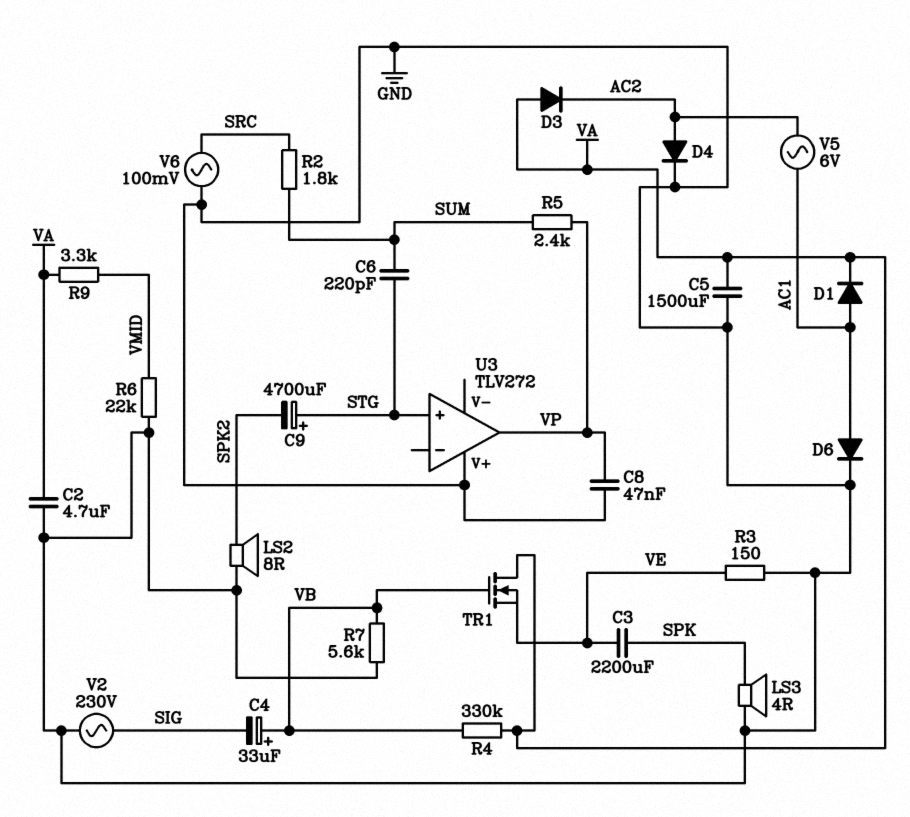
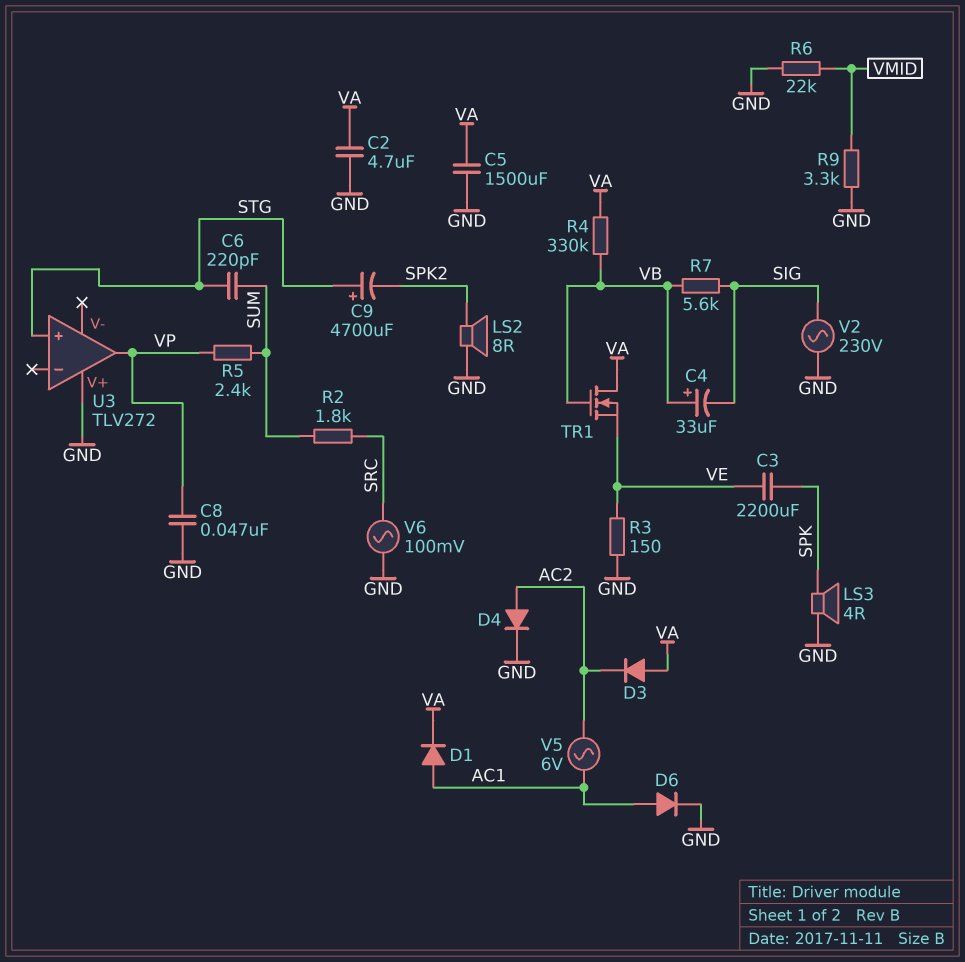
R7: 5.6k (GND, VB) -> 5.6k (SIG, VB)
R9: 3.3k (VA, VMID) -> 3.3k (GND, VMID)

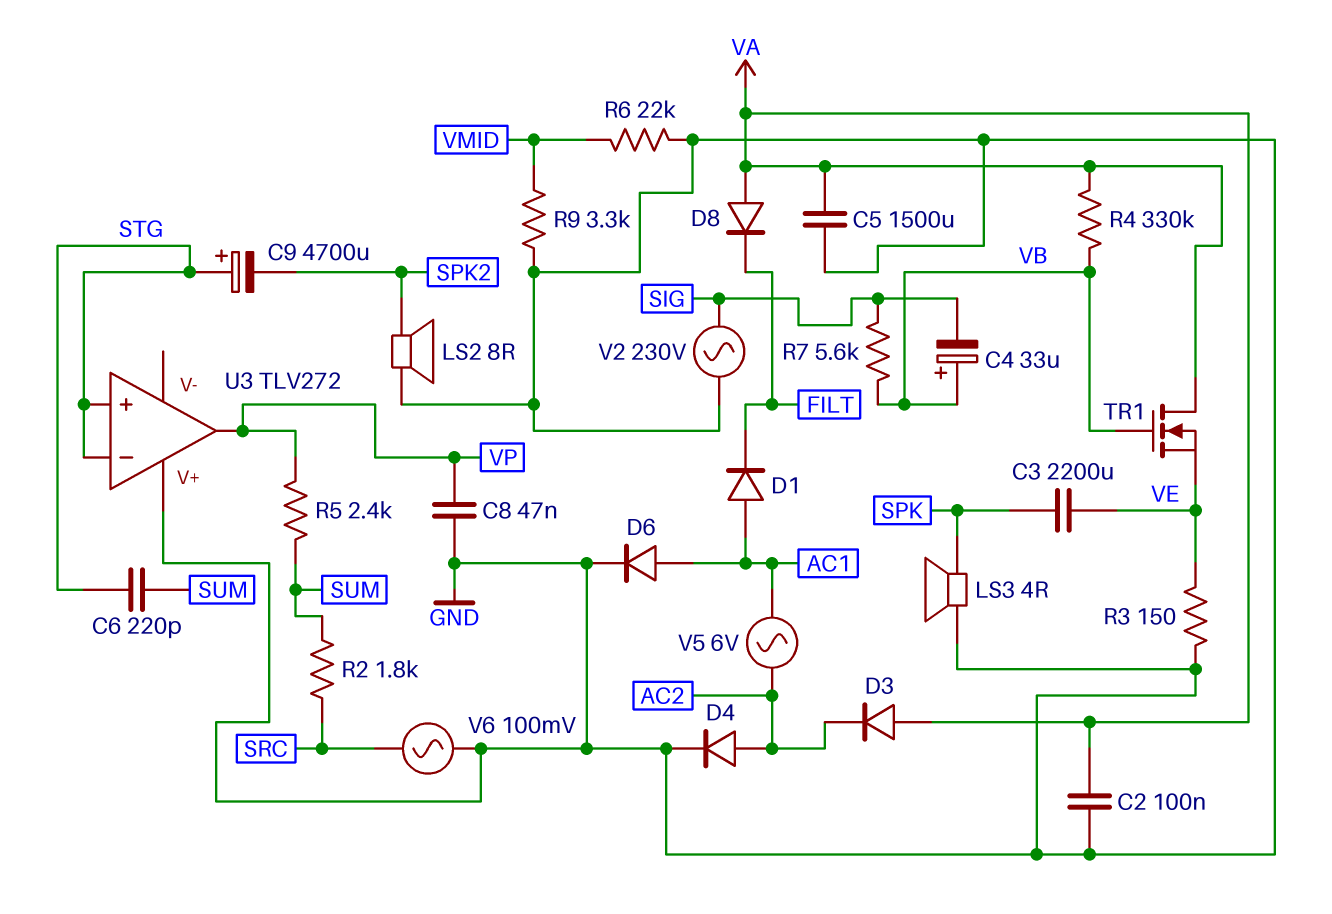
C2: 4.7uF (GND, VA) -> 100nF (GND, VA)
D1: diode (A AC1, K VA) -> diode (A AC1, K FILT)
D8: none -> diode (A VA, K FILT)
U3 pin in-: none -> STG

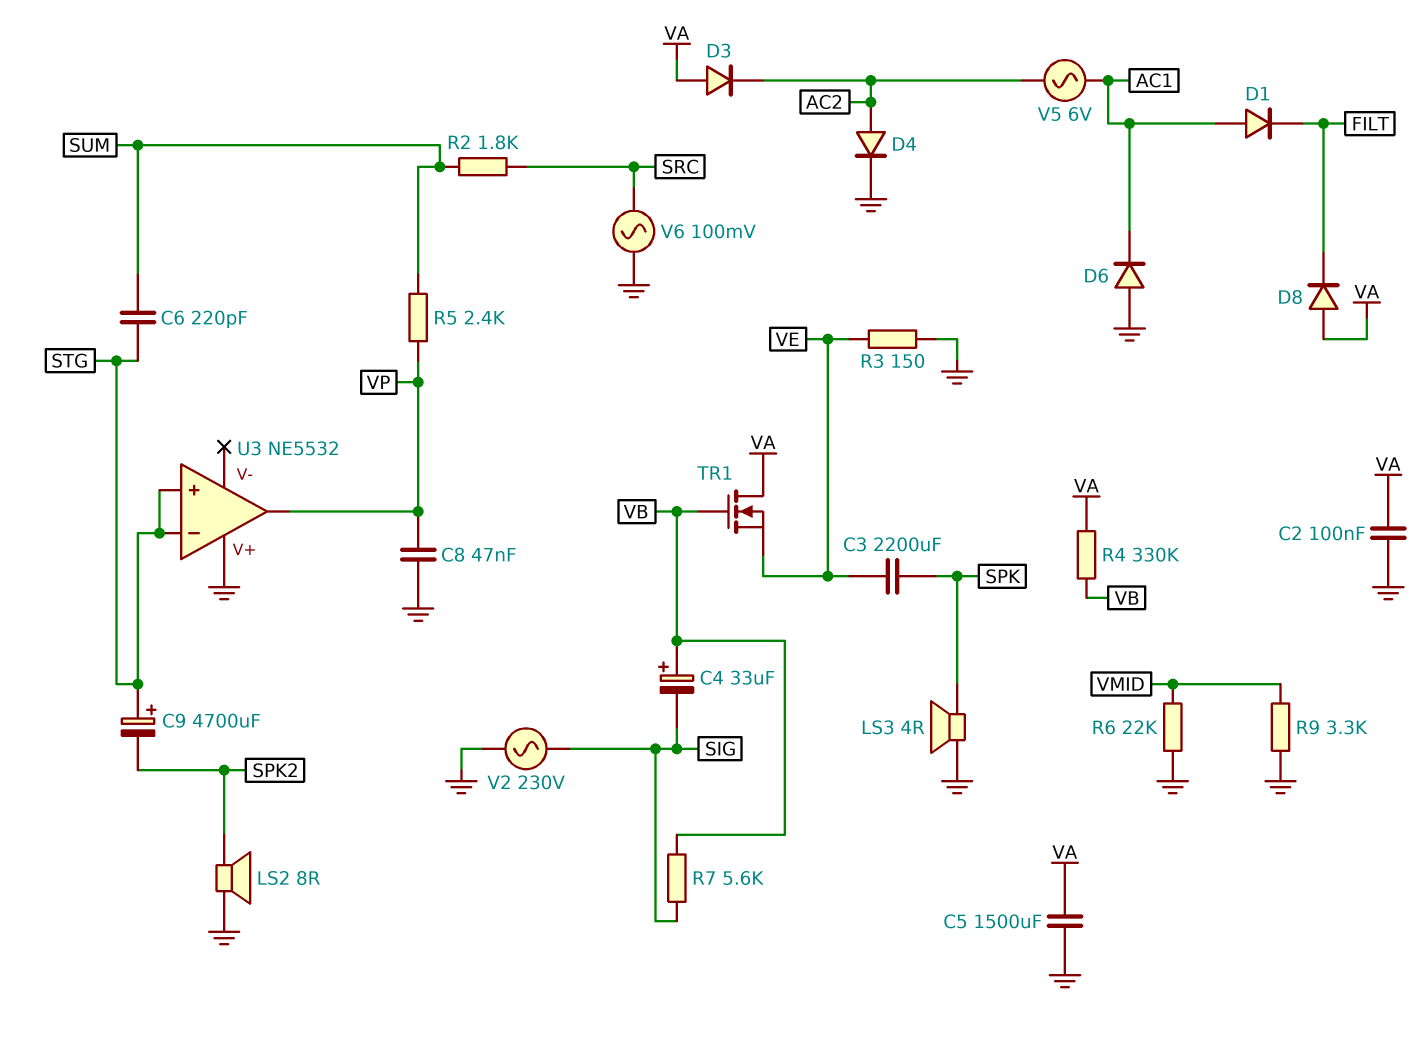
D6: diode (A AC1, K GND) -> diode (A GND, K AC1)
U3: TLV272 -> NE5532

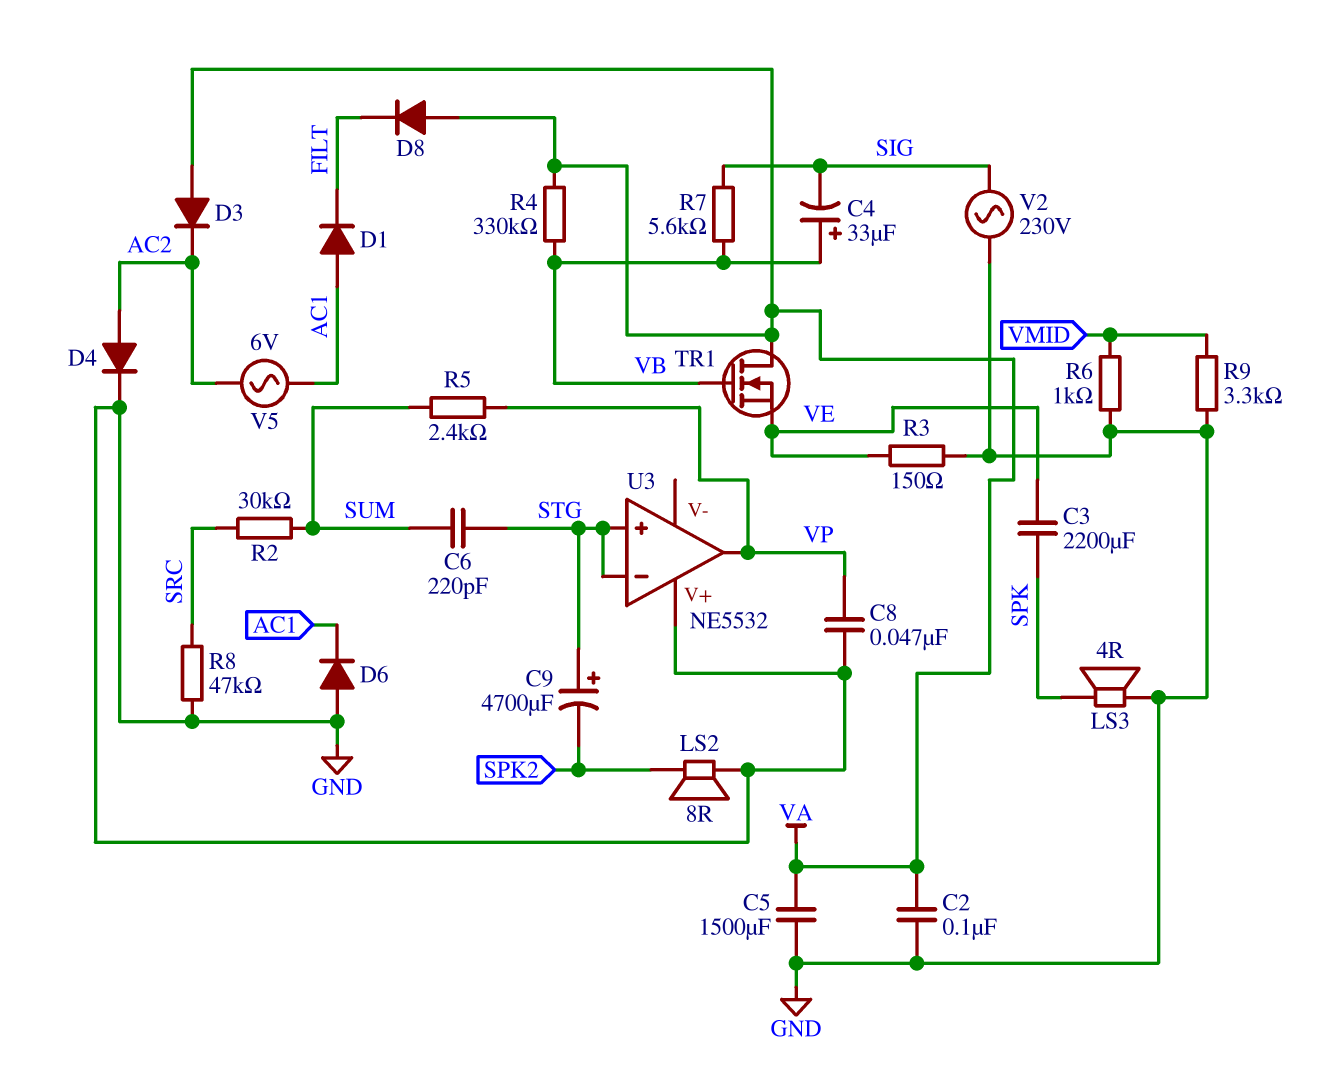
R2: 1.8k (SRC, SUM) -> 30k (SRC, SUM)
R6: 22k (GND, VMID) -> 1k (GND, VMID)
R8: none -> 47k (GND, SRC)
V6: AC 100mV (GND, SRC) -> none

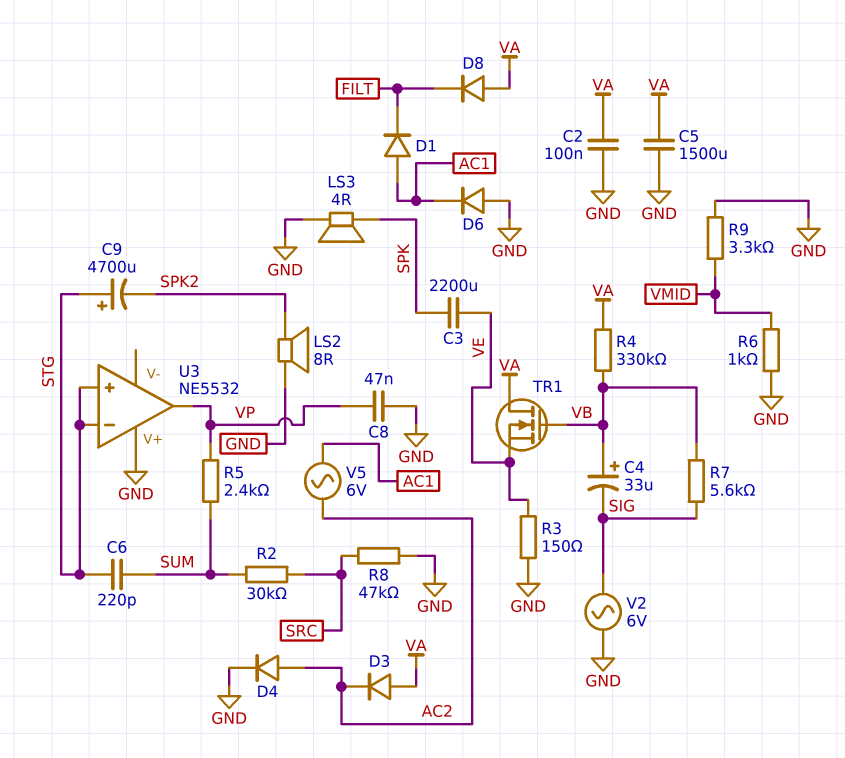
V2: AC 230V (GND, SIG) -> AC 6V (GND, SIG)

